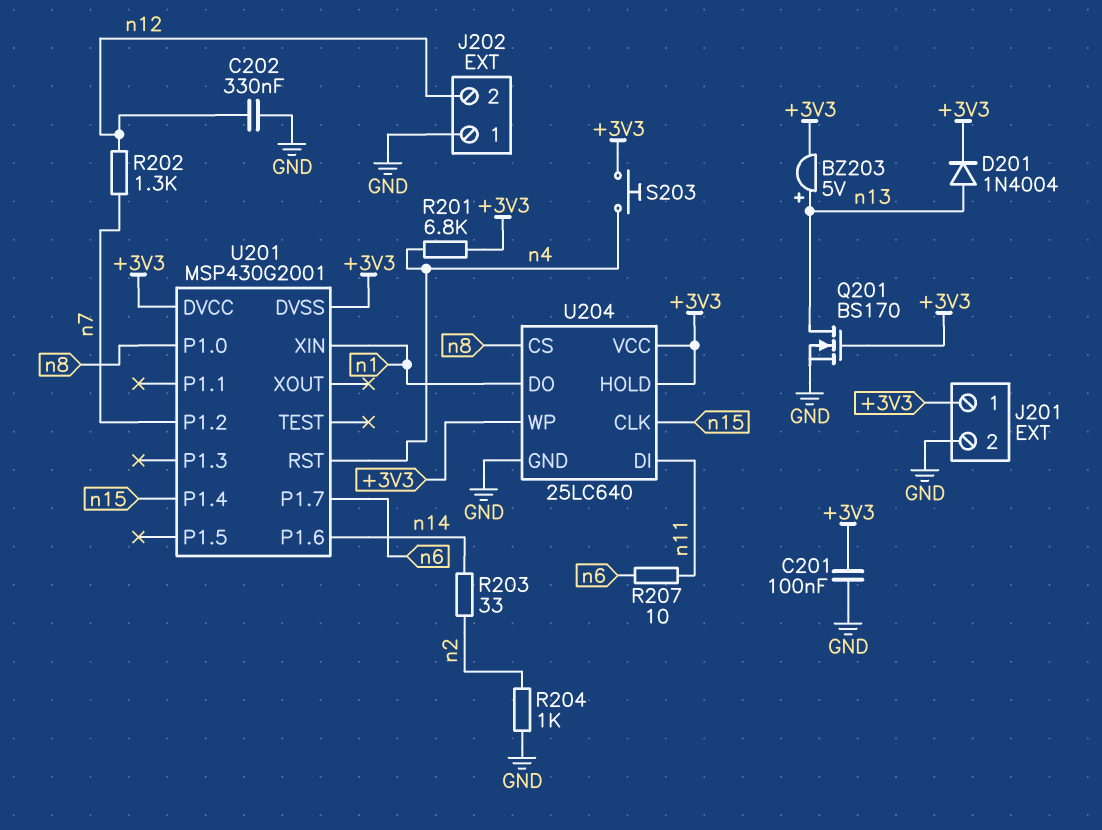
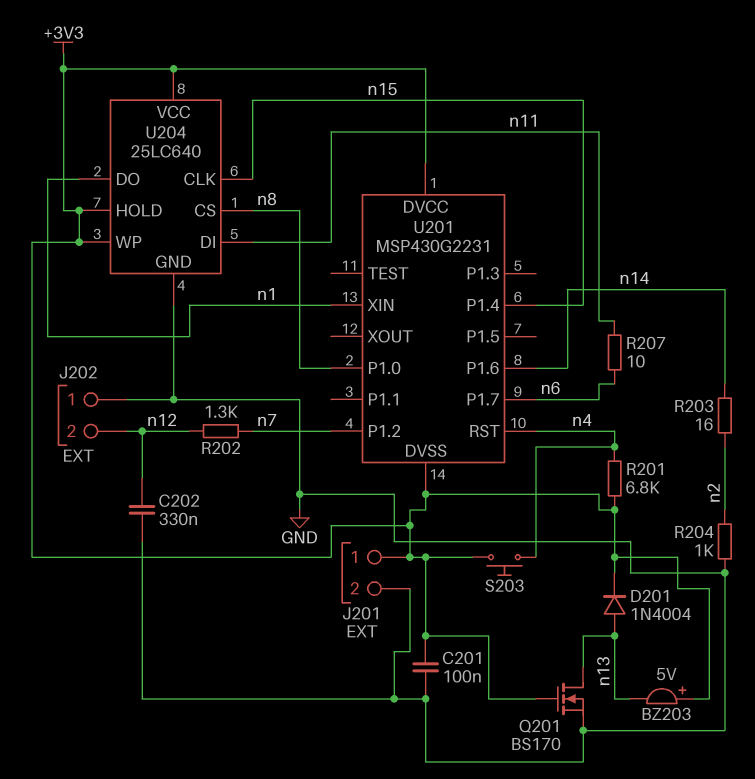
BZ203: buzzer 5V (plus n13, minus +3V3) -> buzzer 5V (plus +3V3, minus n13)
R203: 33 (n2, n14) -> 16 (n2, n14)
U201: MSP430G2001 -> MSP430G2231

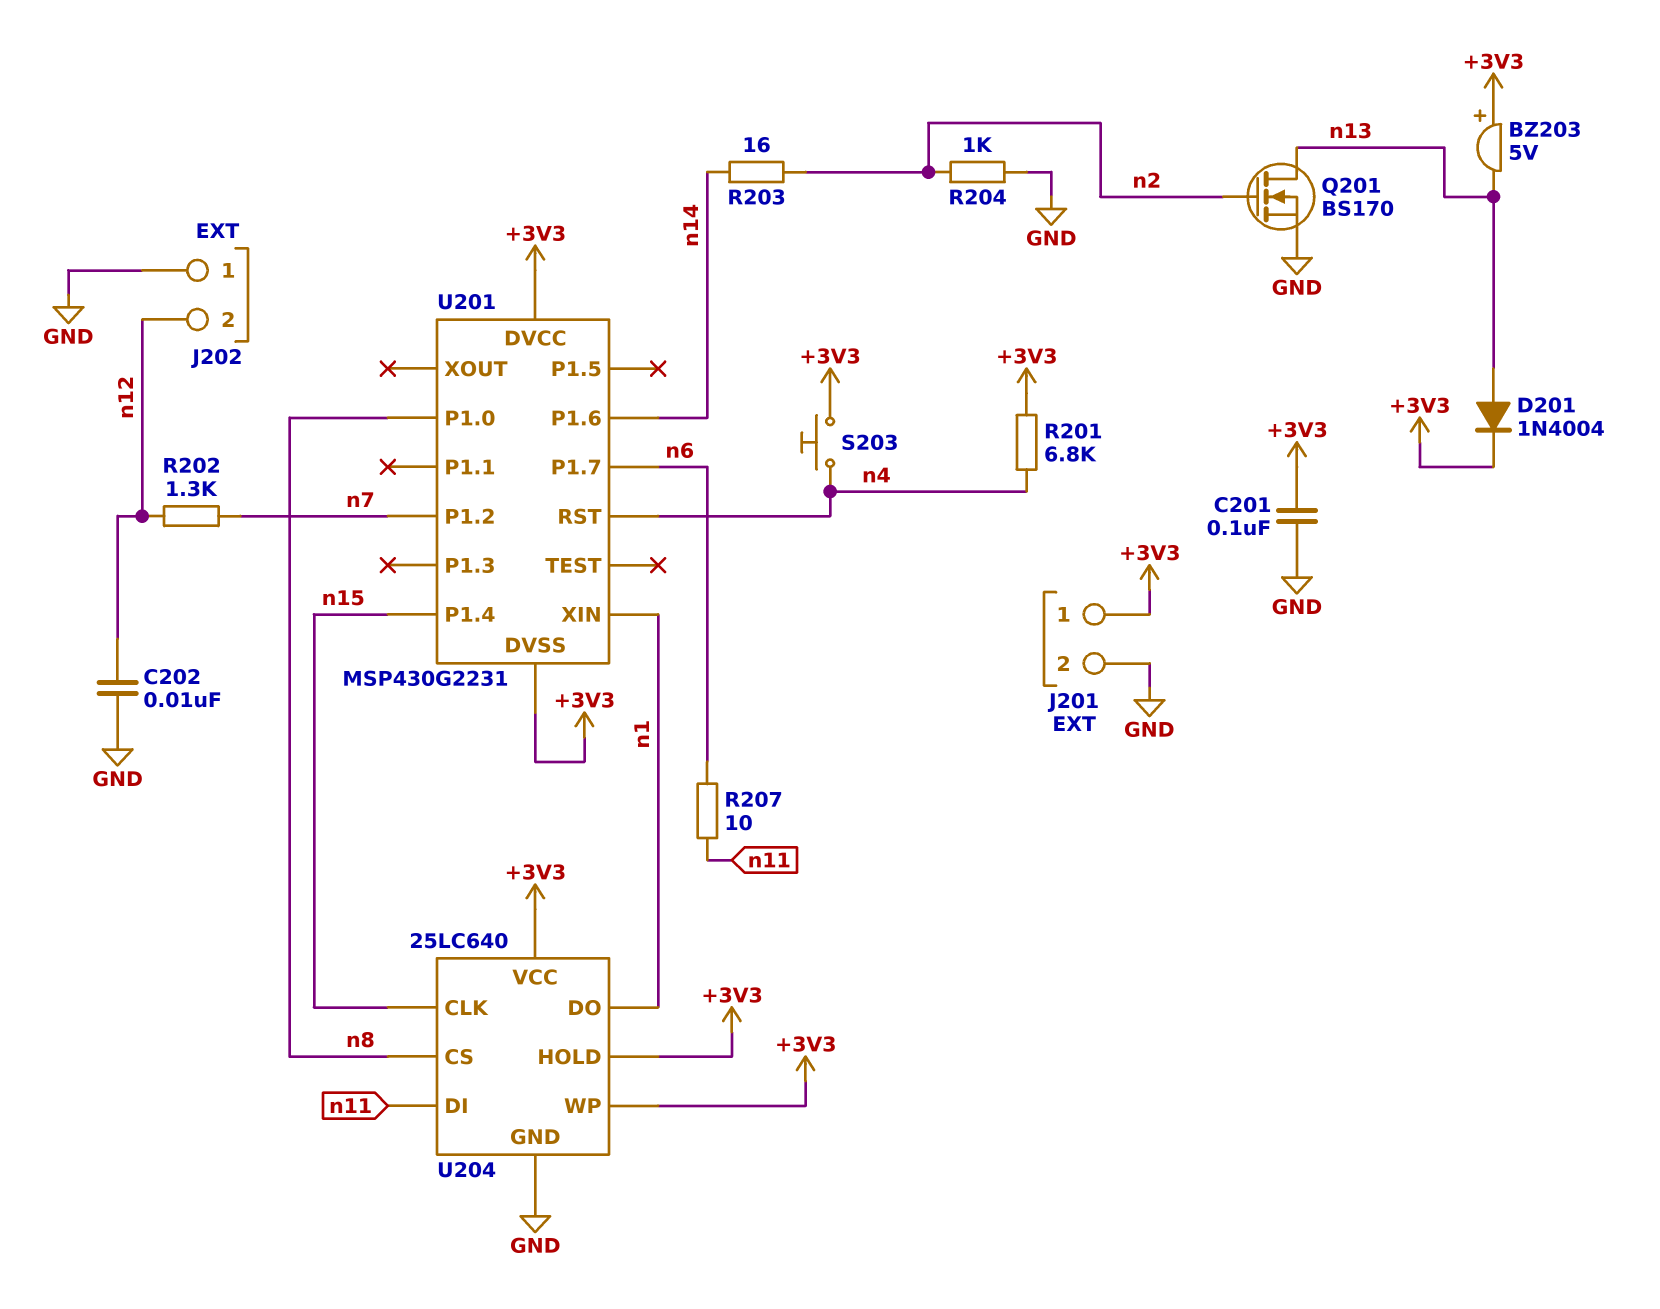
C202: 330nF (GND, n12) -> 10nF (GND, n12)
Q201: NMOS BS170 (G +3V3, D n13, S GND) -> NMOS BS170 (G n2, D n13, S GND)

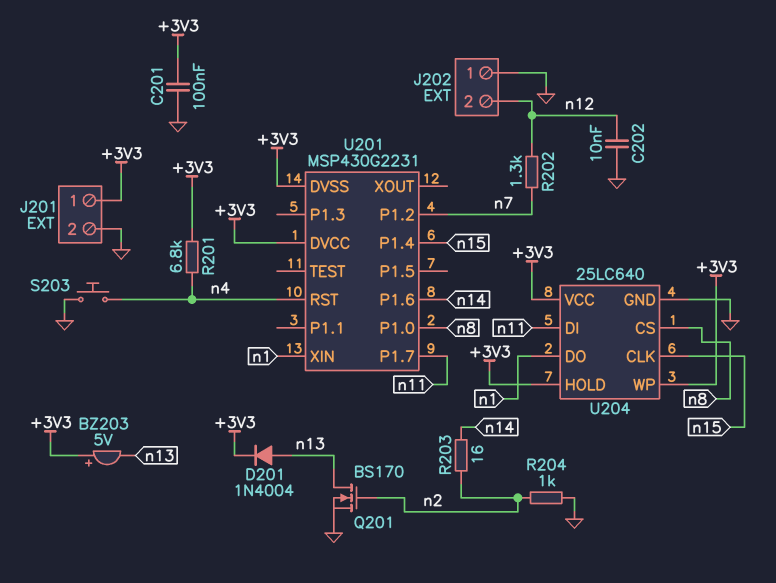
R207: 10 (n6, n11) -> none
S203: button (+3V3, n4) -> button (GND, n4)
U201 pin P1.7: n6 -> n11

